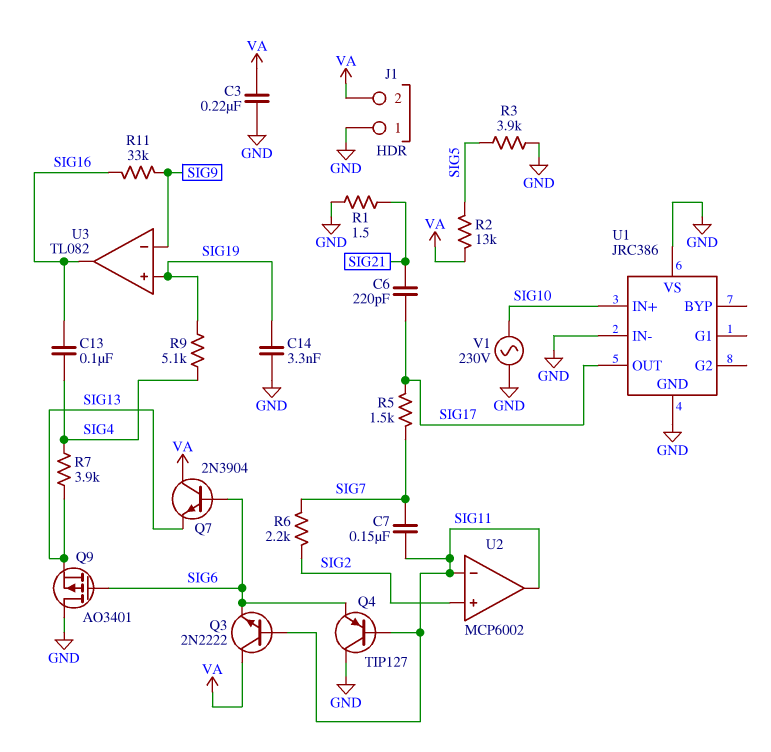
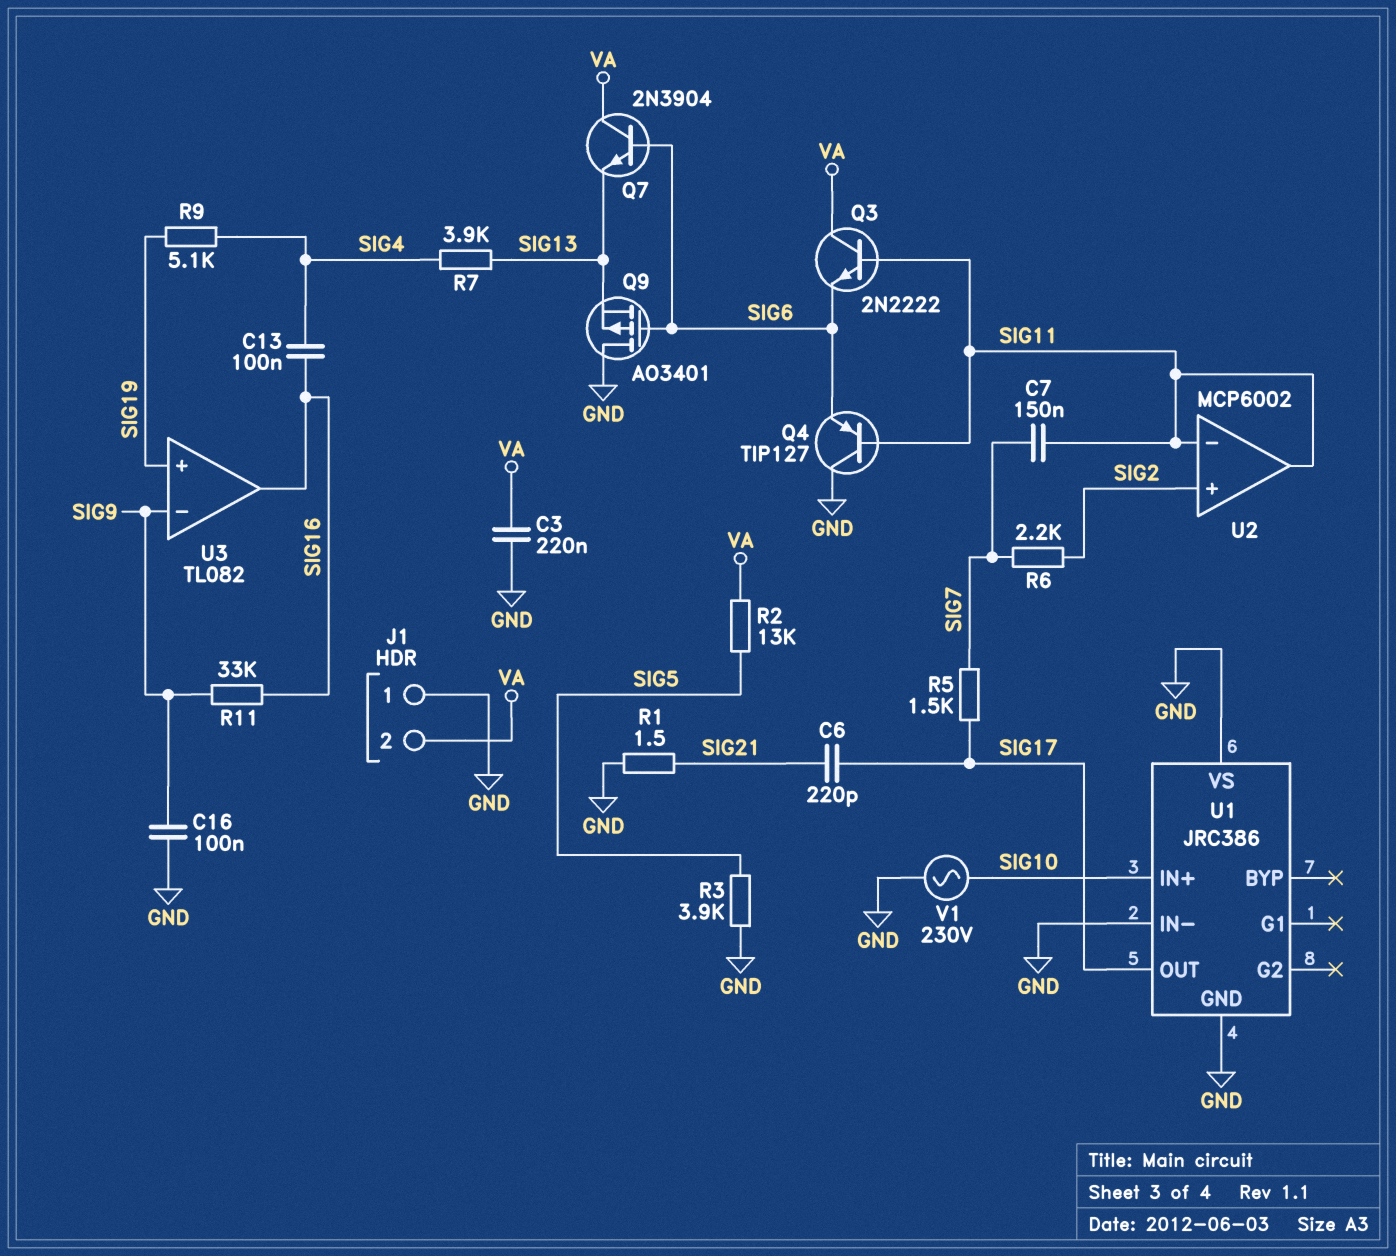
C14: 3.3nF (GND, SIG19) -> none
C16: none -> 100nF (GND, SIG9)

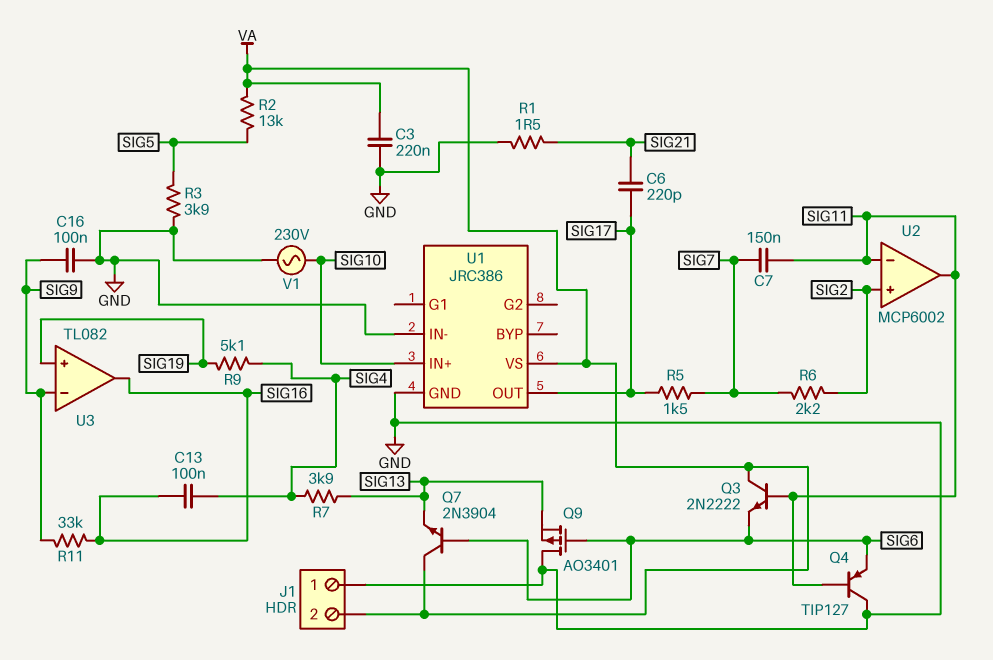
U1 pin VS: GND -> VA

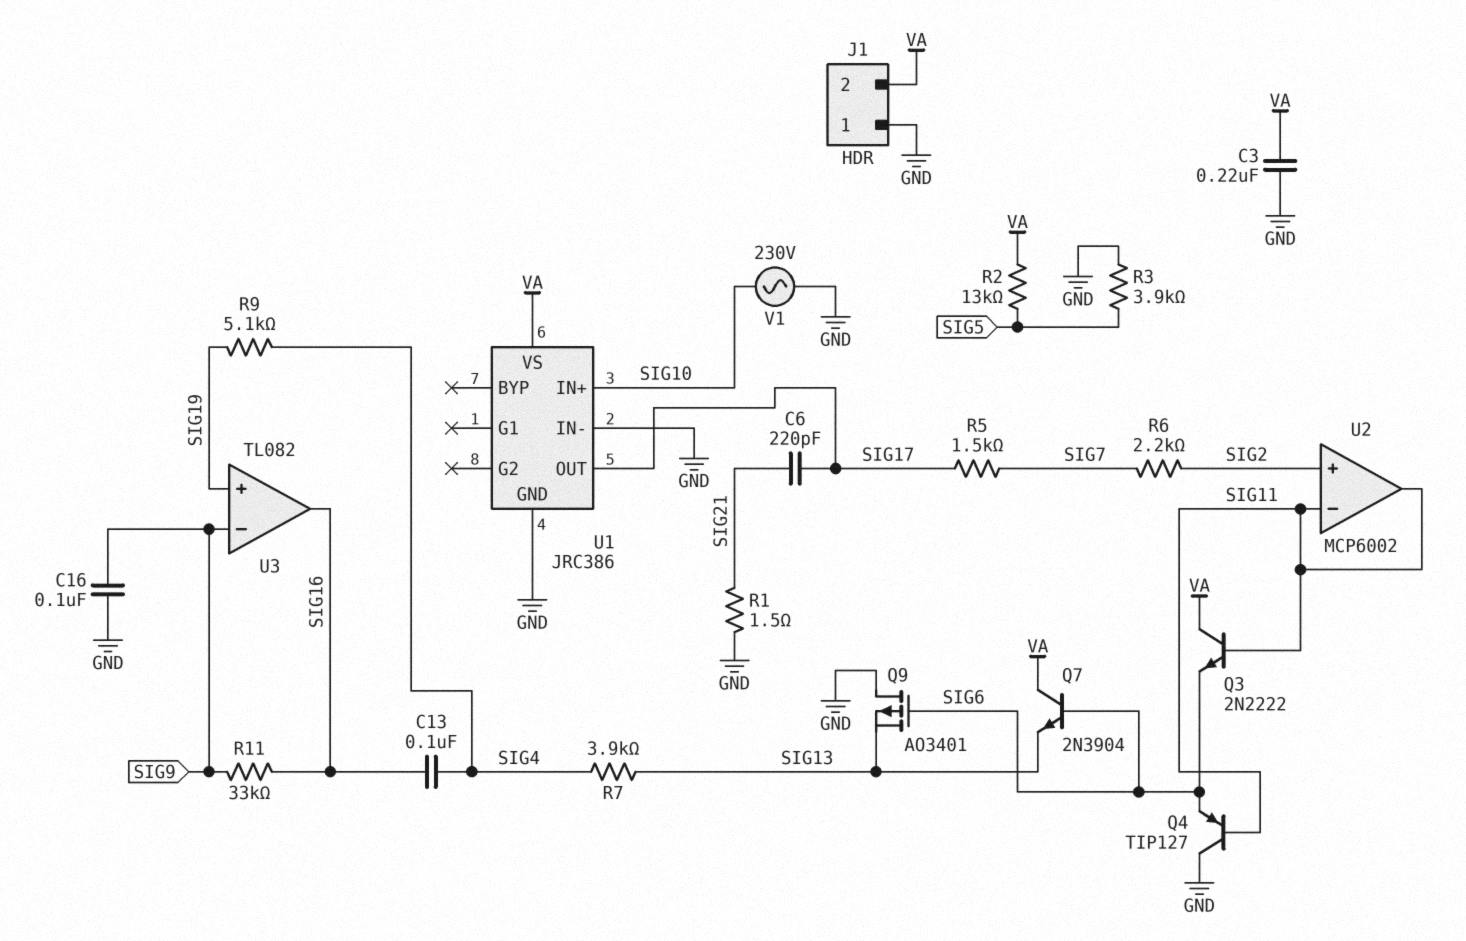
C7: 150nF (SIG7, SIG11) -> none

